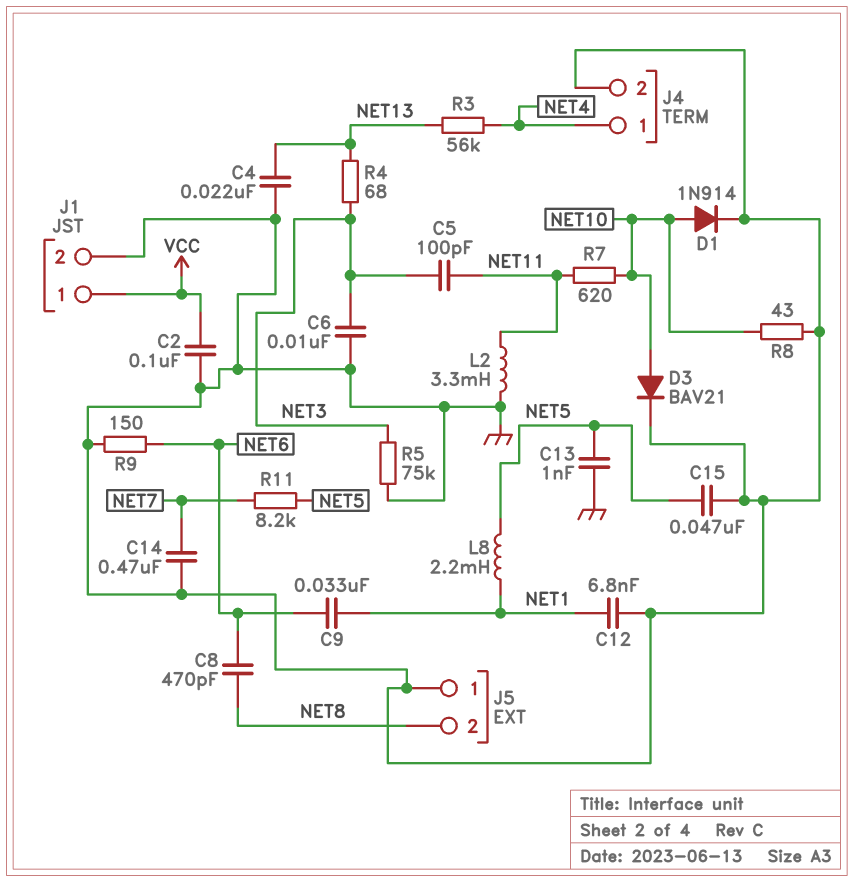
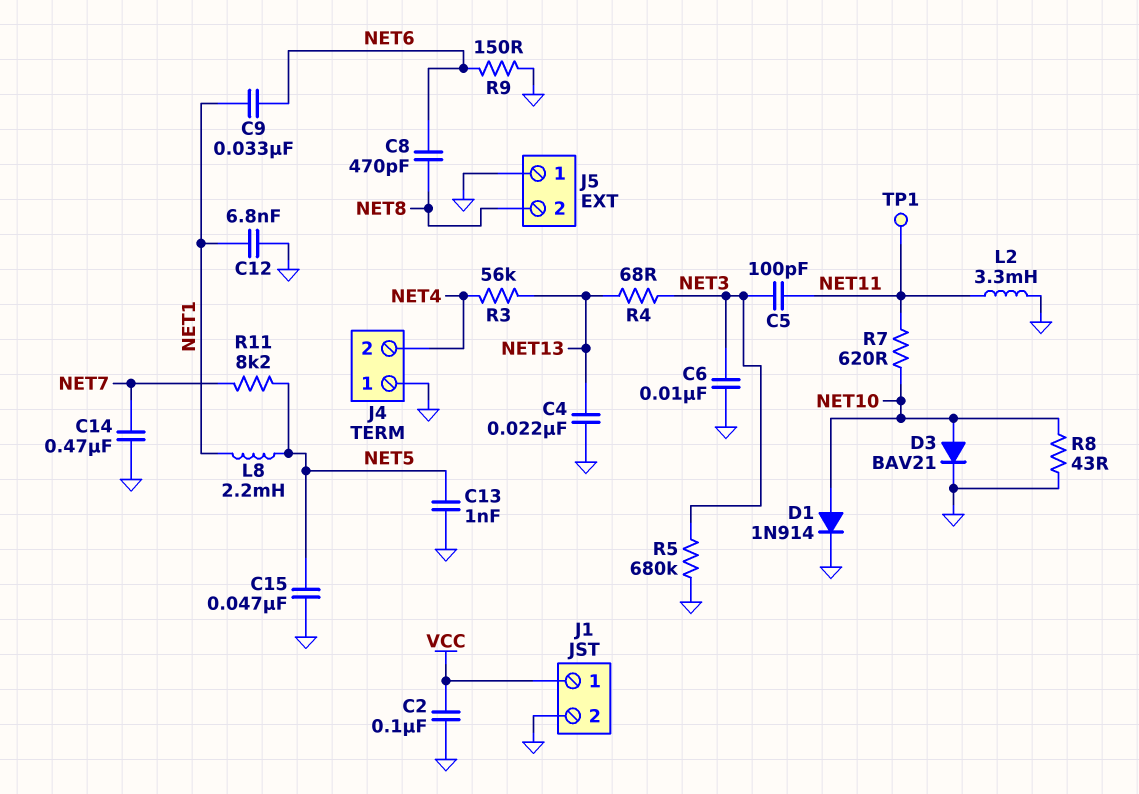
J4 pin 1: NET4 -> GND
J4 pin 2: GND -> NET4
R5: 75k (GND, NET3) -> 680k (GND, NET3)
TP1: none -> test point (NET11)

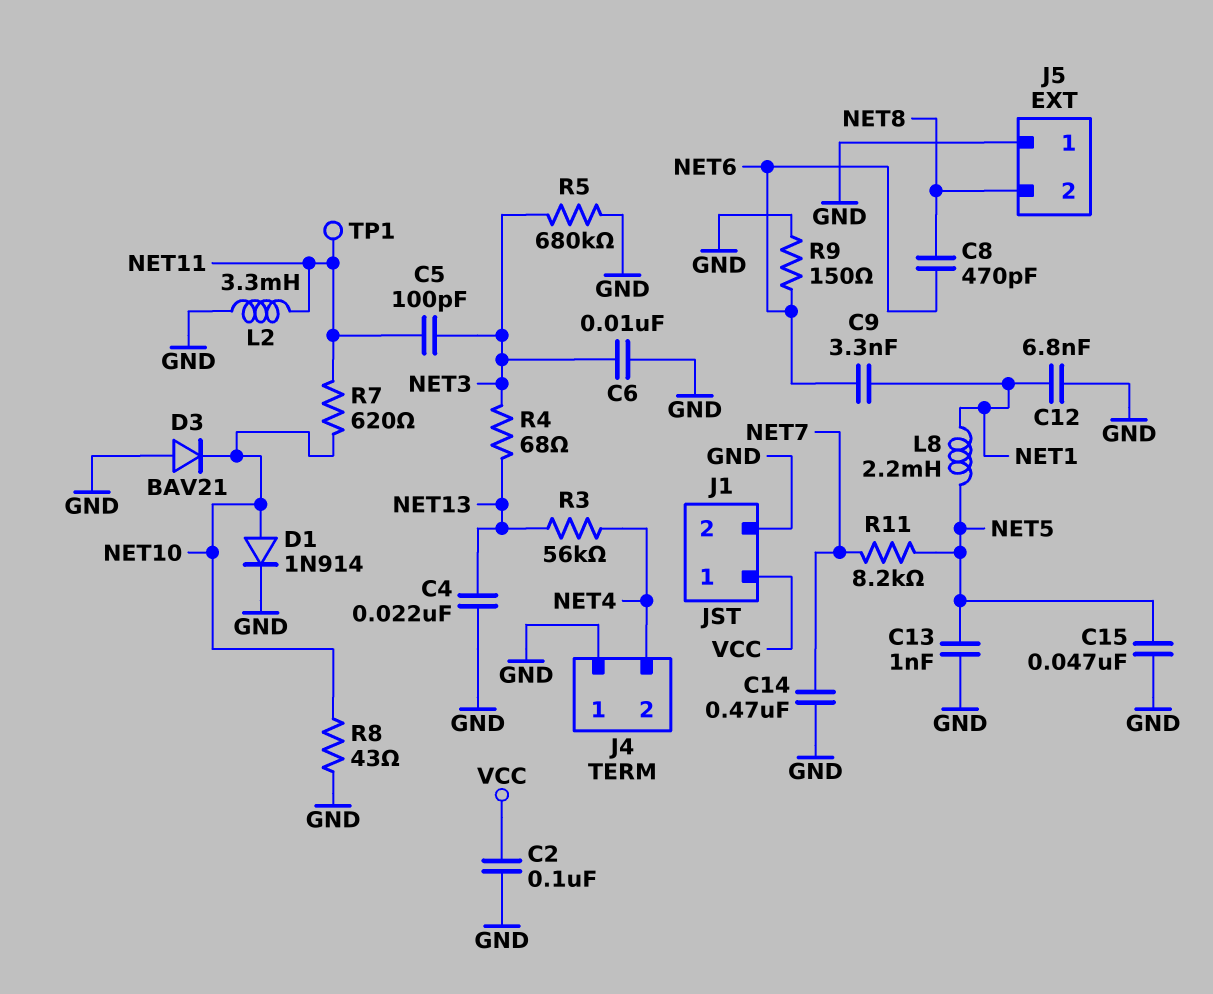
C9: 33nF (NET1, NET6) -> 3.3nF (NET1, NET6)
D3: diode BAV21 (A NET10, K GND) -> diode BAV21 (A GND, K NET10)

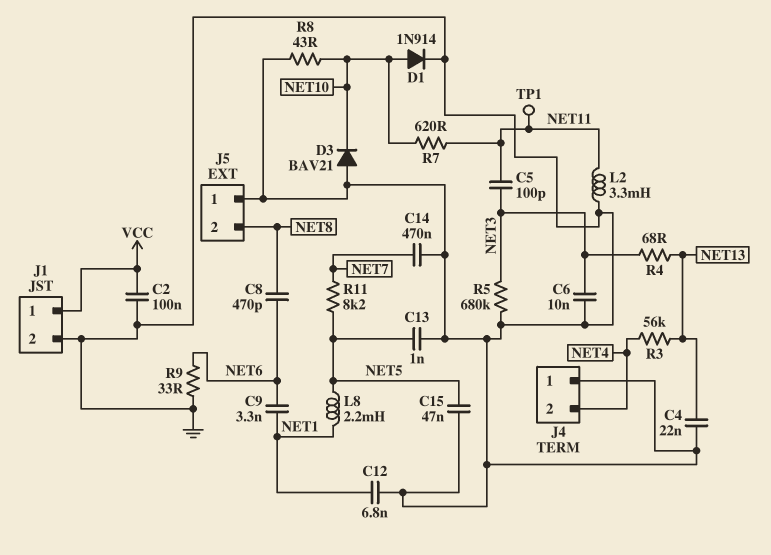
R9: 150 (GND, NET6) -> 33 (GND, NET6)

